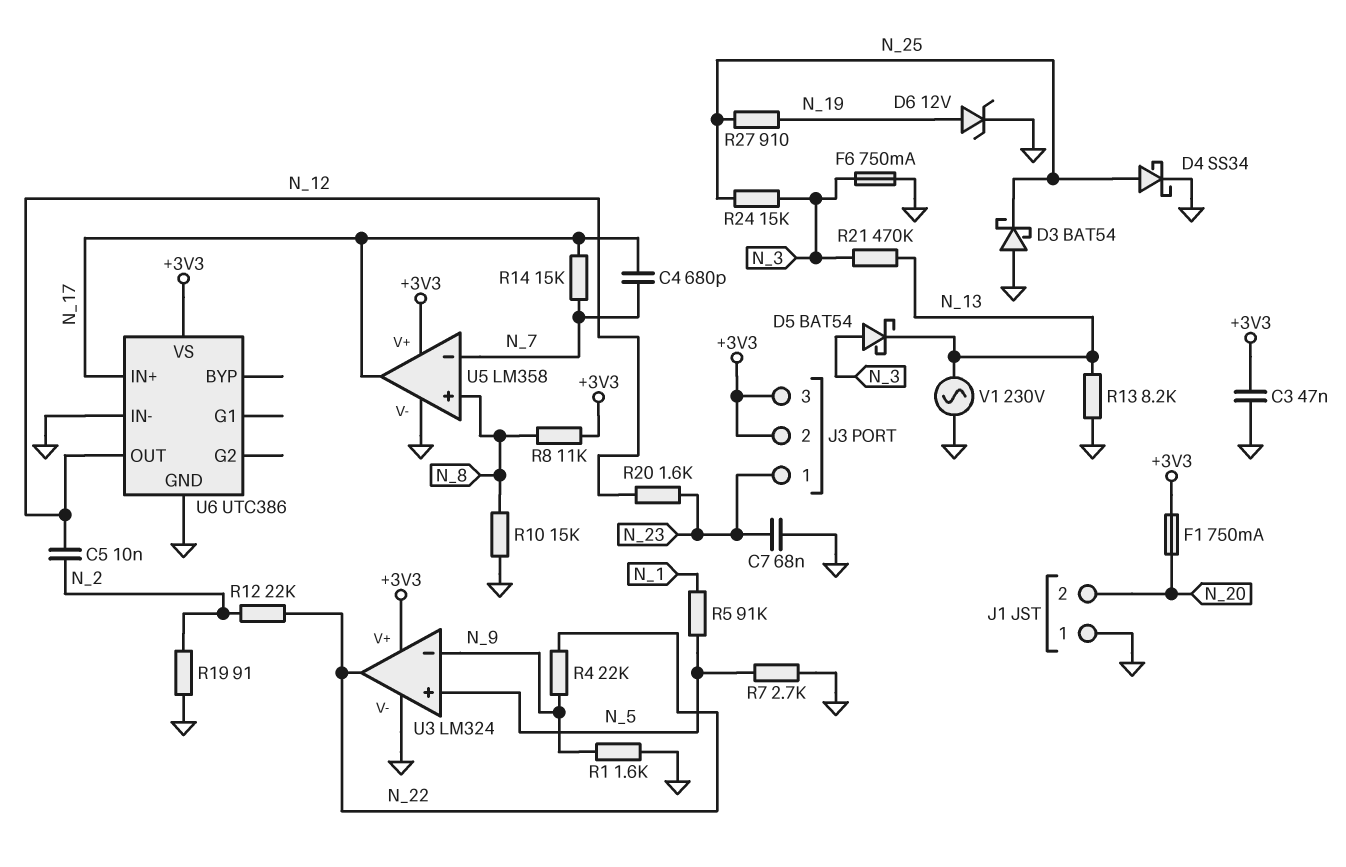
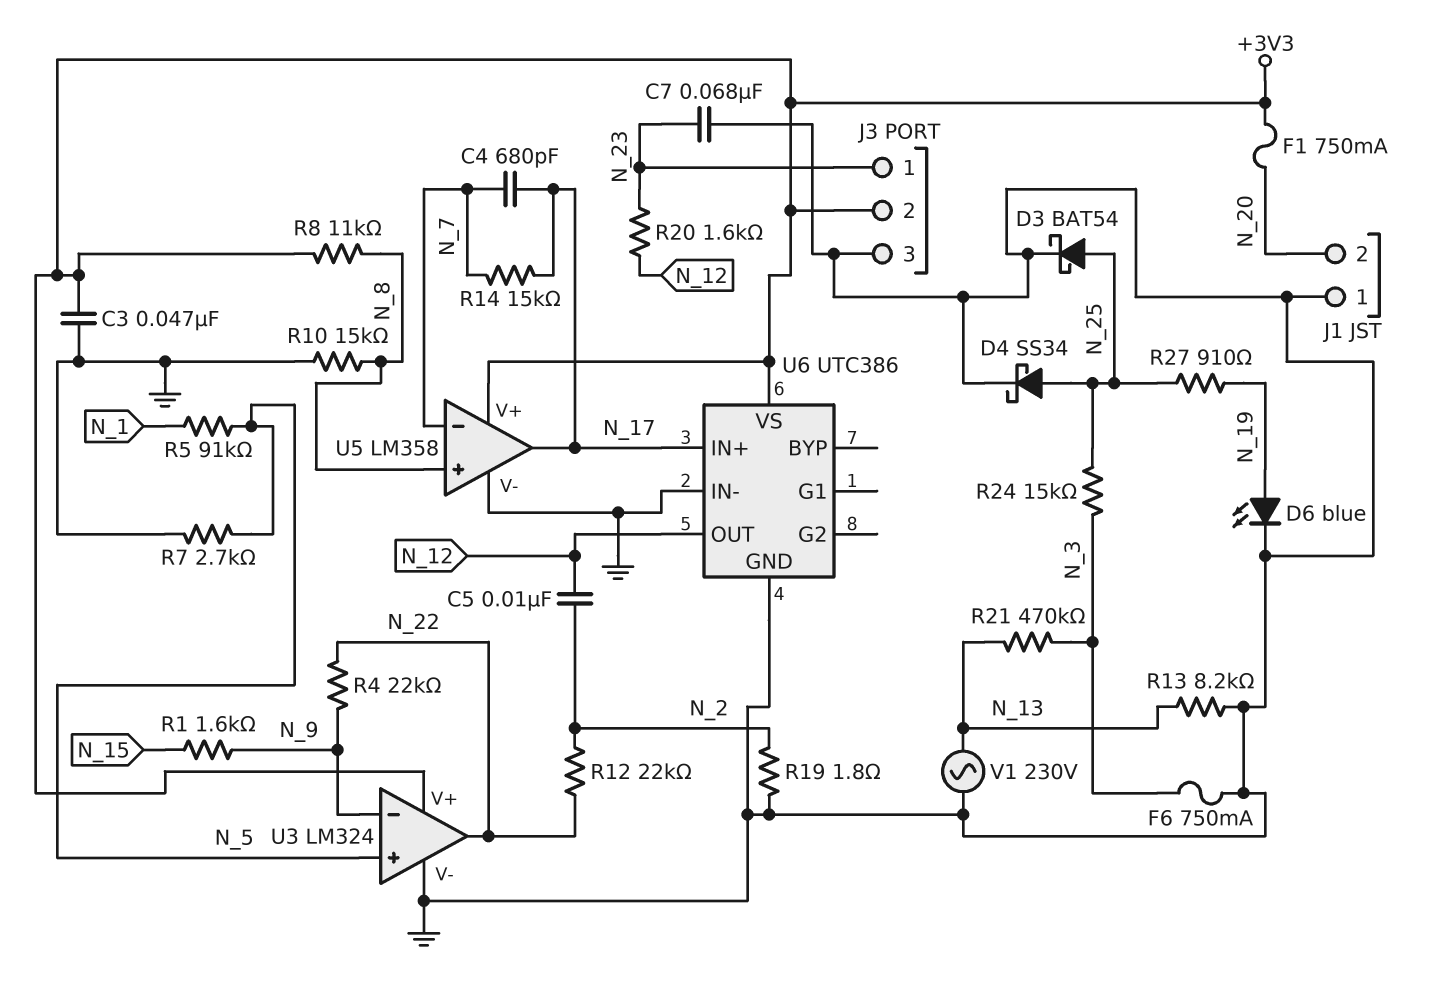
D3: schottky BAT54 (A GND, K N_25) -> schottky BAT54 (A N_25, K GND)
D5: schottky BAT54 (A N_3, K N_13) -> none
D6: zener 12V (A N_19, K GND) -> LED blue (A N_19, K GND)
J3 pin 3: +3V3 -> GND
R1: 1.6k (GND, N_9) -> 1.6k (N_9, N_15)
R19: 91 (GND, N_2) -> 1.8 (GND, N_2)

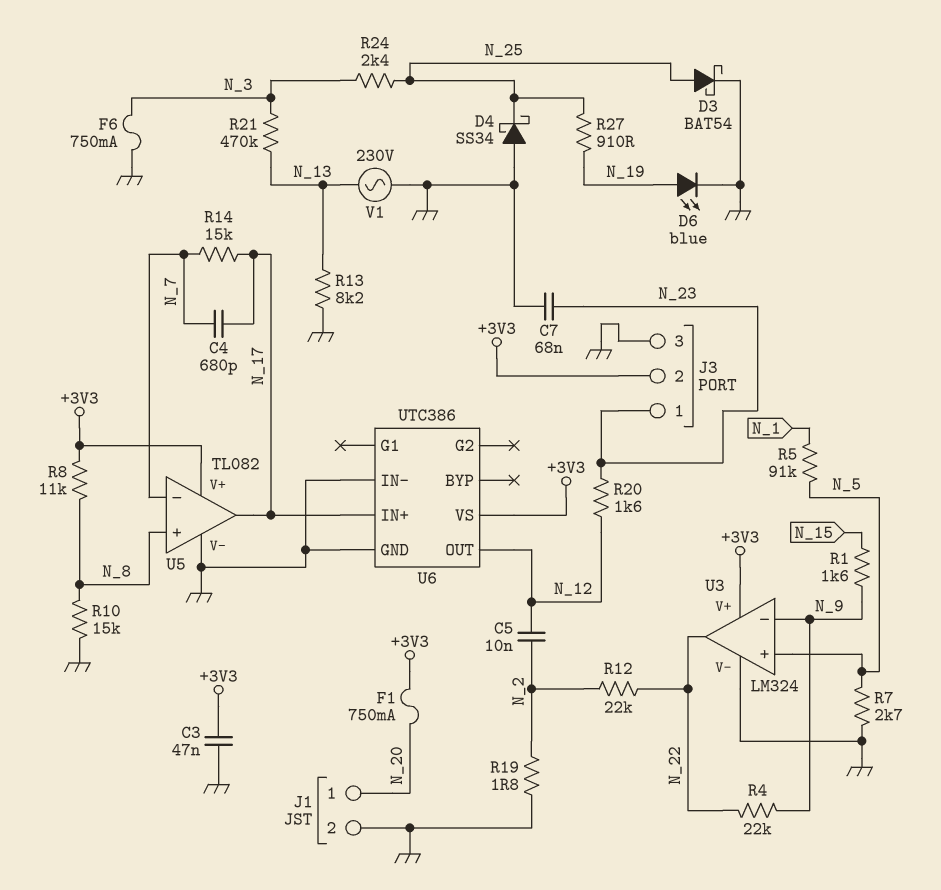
D4: schottky SS34 (A N_25, K GND) -> schottky SS34 (A GND, K N_25)
J1 pin 1: GND -> N_20
J1 pin 2: N_20 -> GND
R24: 15k (N_3, N_25) -> 2.4k (N_3, N_25)
U5: LM358 -> TL082

